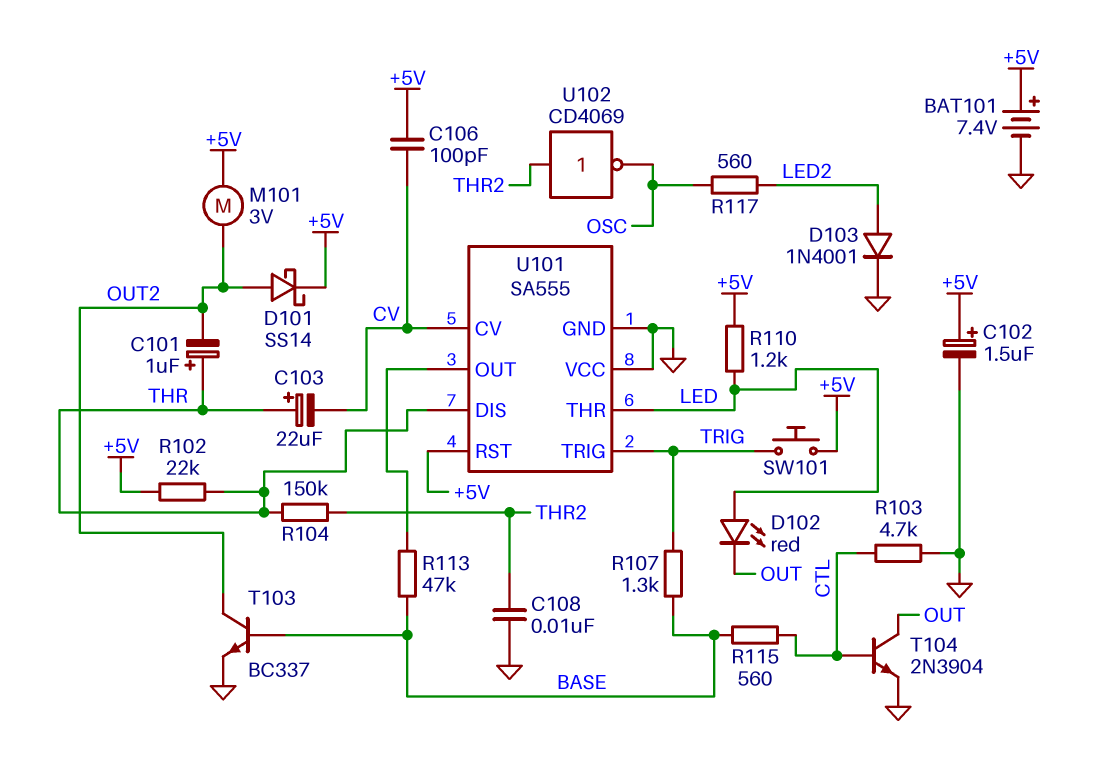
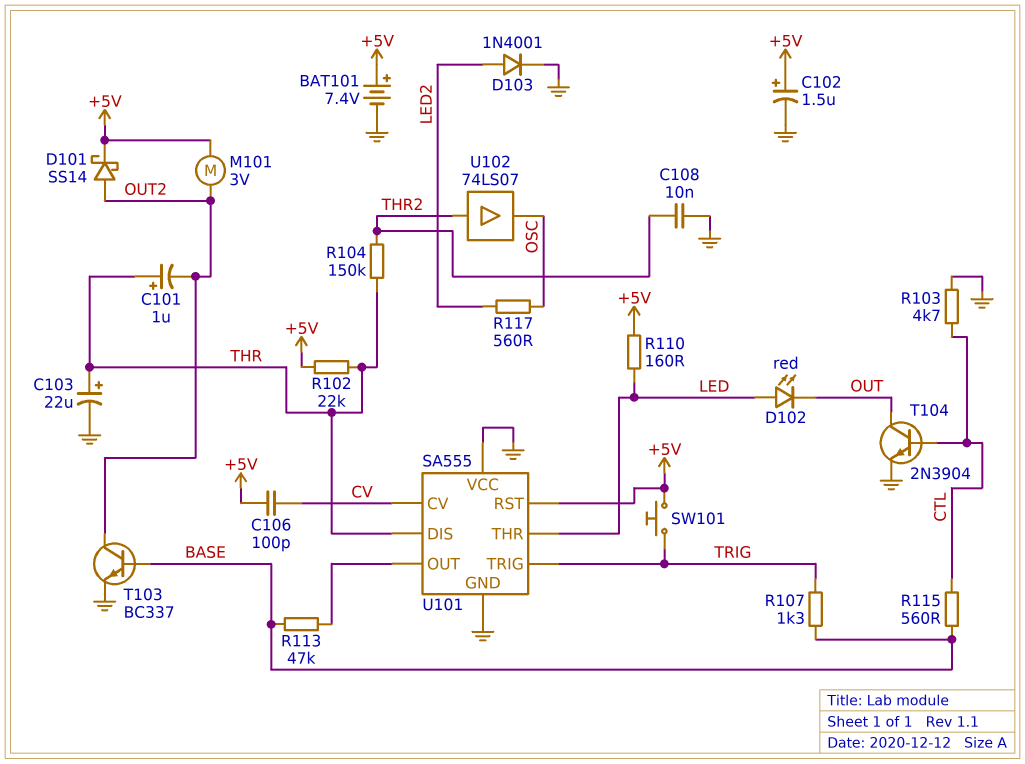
C103: 22uF (plus THR, minus CV) -> 22uF (plus THR, minus GND)
R110: 1.2k (+5V, LED) -> 160 (+5V, LED)
U102: NOT CD4069 (in THR2, out OSC) -> buffer 74LS07 (in THR2, out OSC)

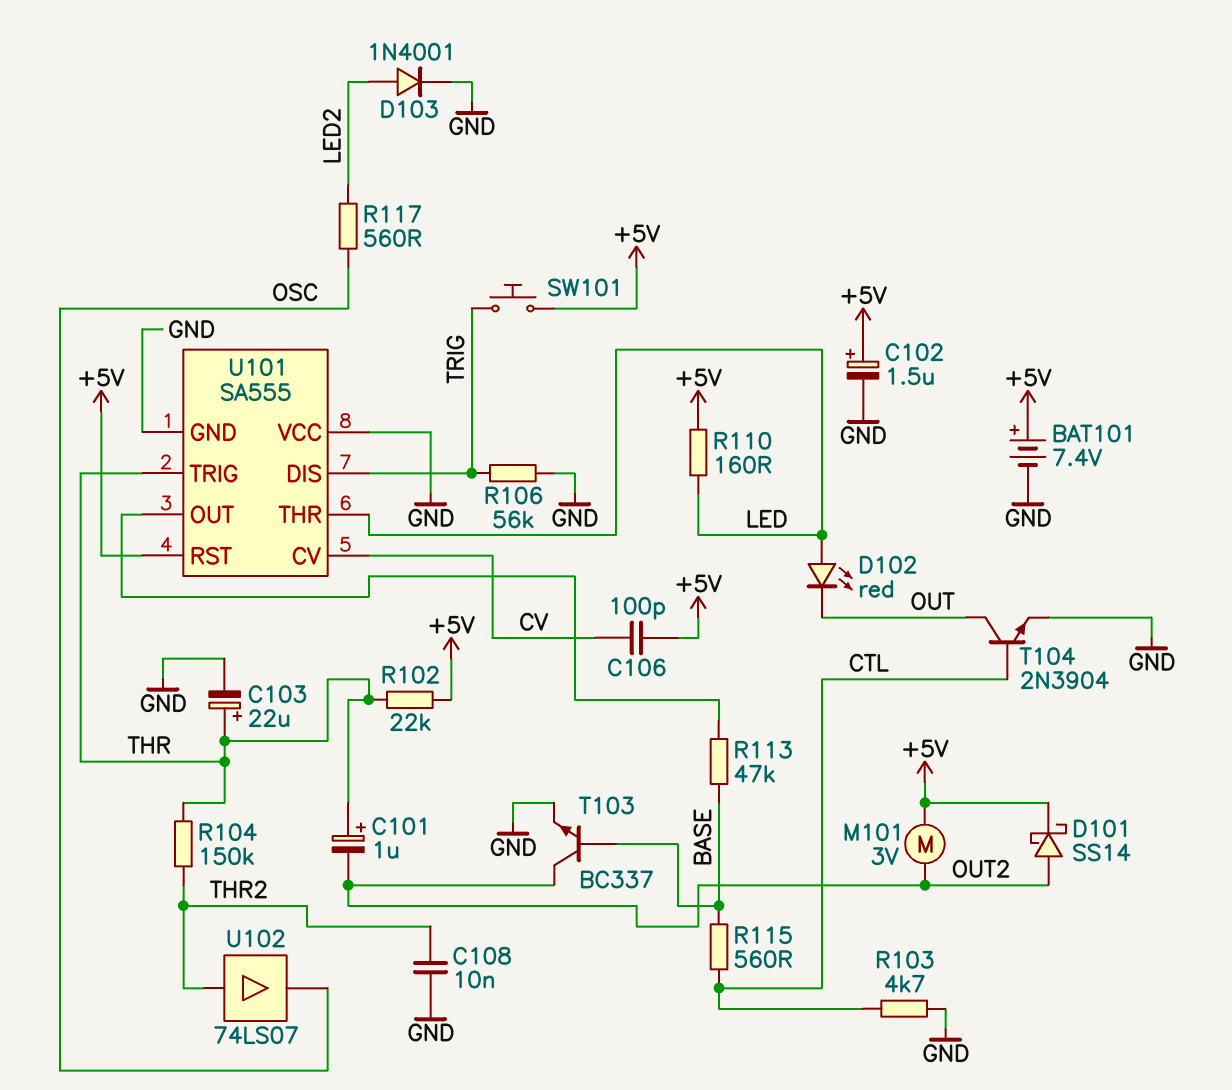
R106: none -> 56k (GND, TRIG)
R107: 1.3k (BASE, TRIG) -> none
U101 pin DIS: THR -> TRIG
U101 pin TRIG: TRIG -> THR

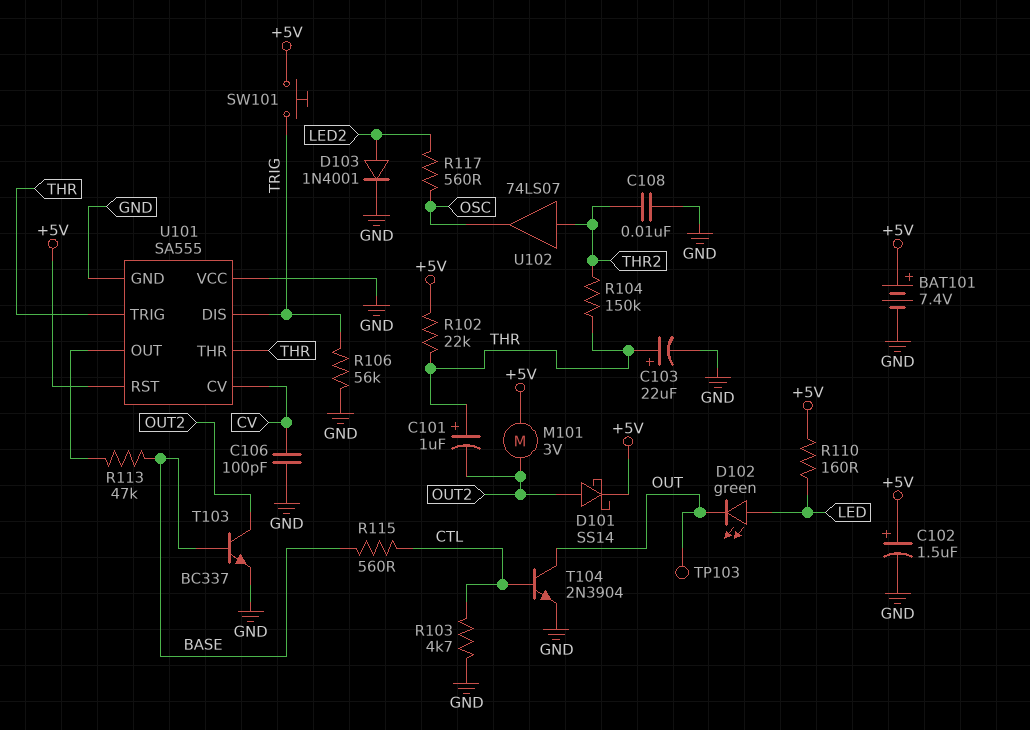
C106: 100pF (+5V, CV) -> 100pF (CV, GND)
D102: LED red (A LED, K OUT) -> LED green (A LED, K OUT)
TP103: none -> test point (OUT)
U101 pin THR: LED -> THR

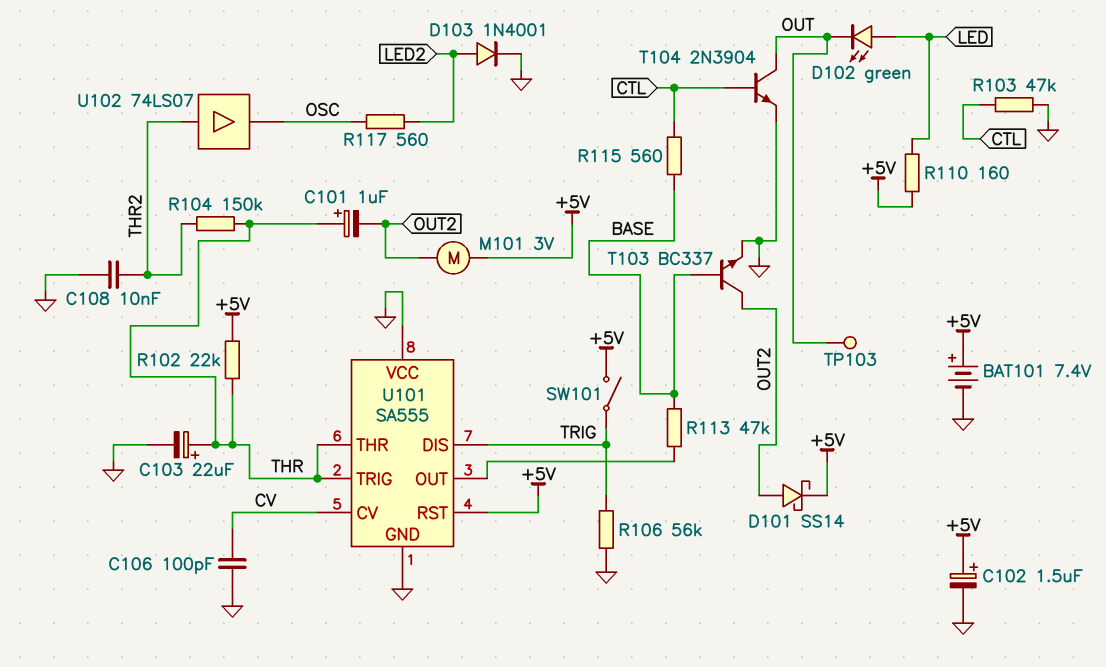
R103: 4.7k (CTL, GND) -> 47k (CTL, GND)
SW101: button (+5V, TRIG) -> switch (+5V, TRIG)

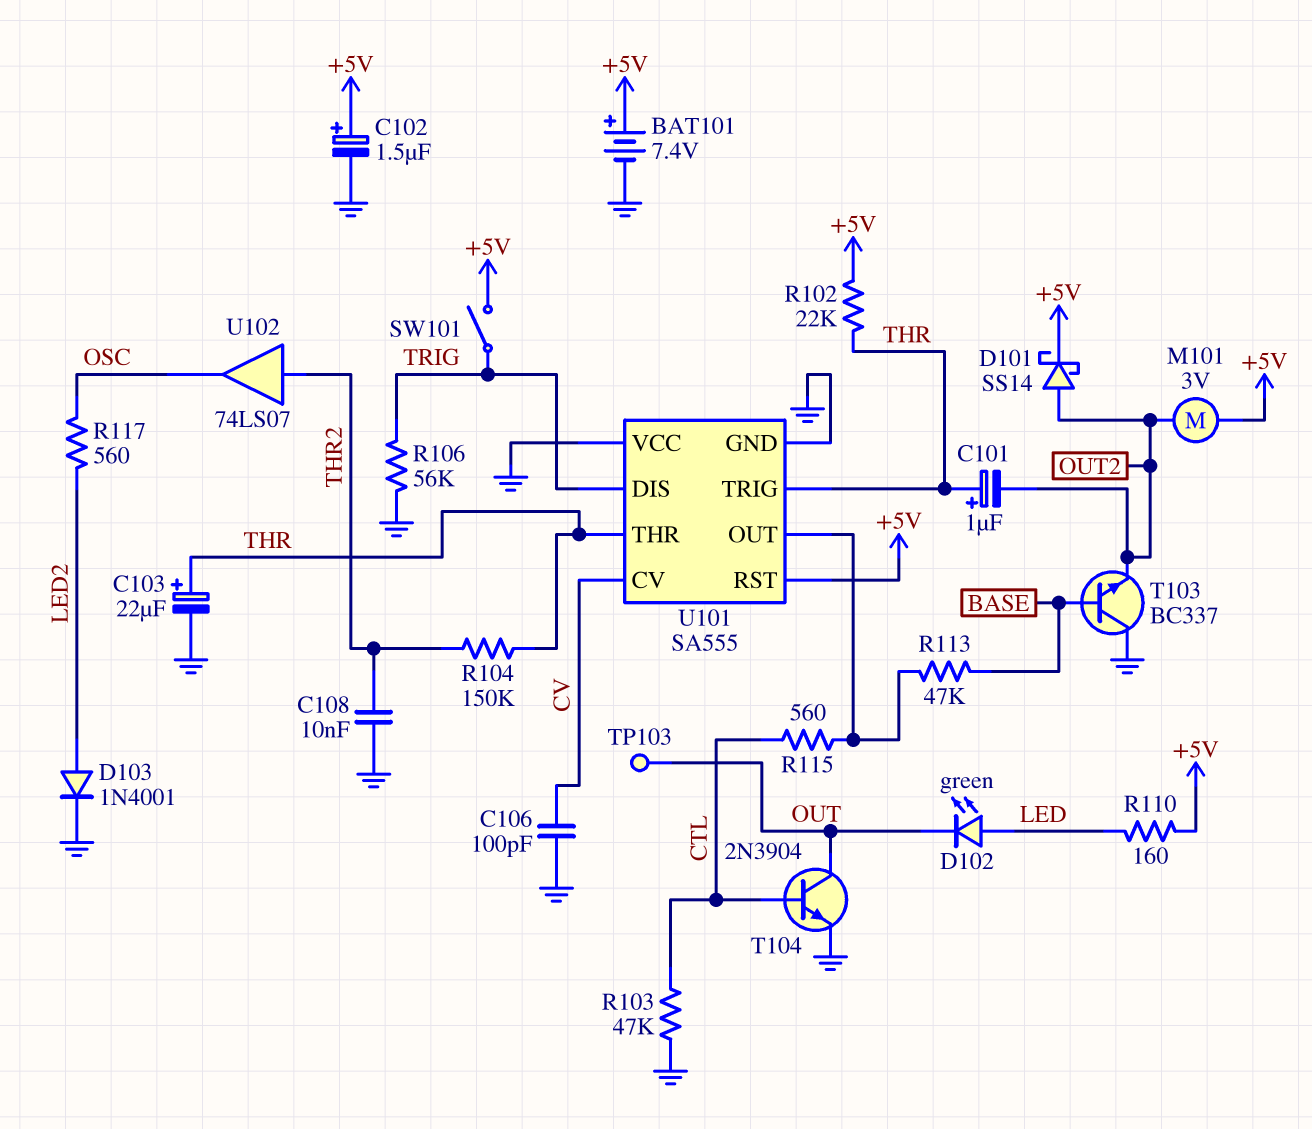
R115: 560 (BASE, CTL) -> 560 (CTL, U101/OUT)
T103: NPN BC337 (B BASE, C OUT2, E GND) -> NPN BC337 (B BASE, C GND, E OUT2)

